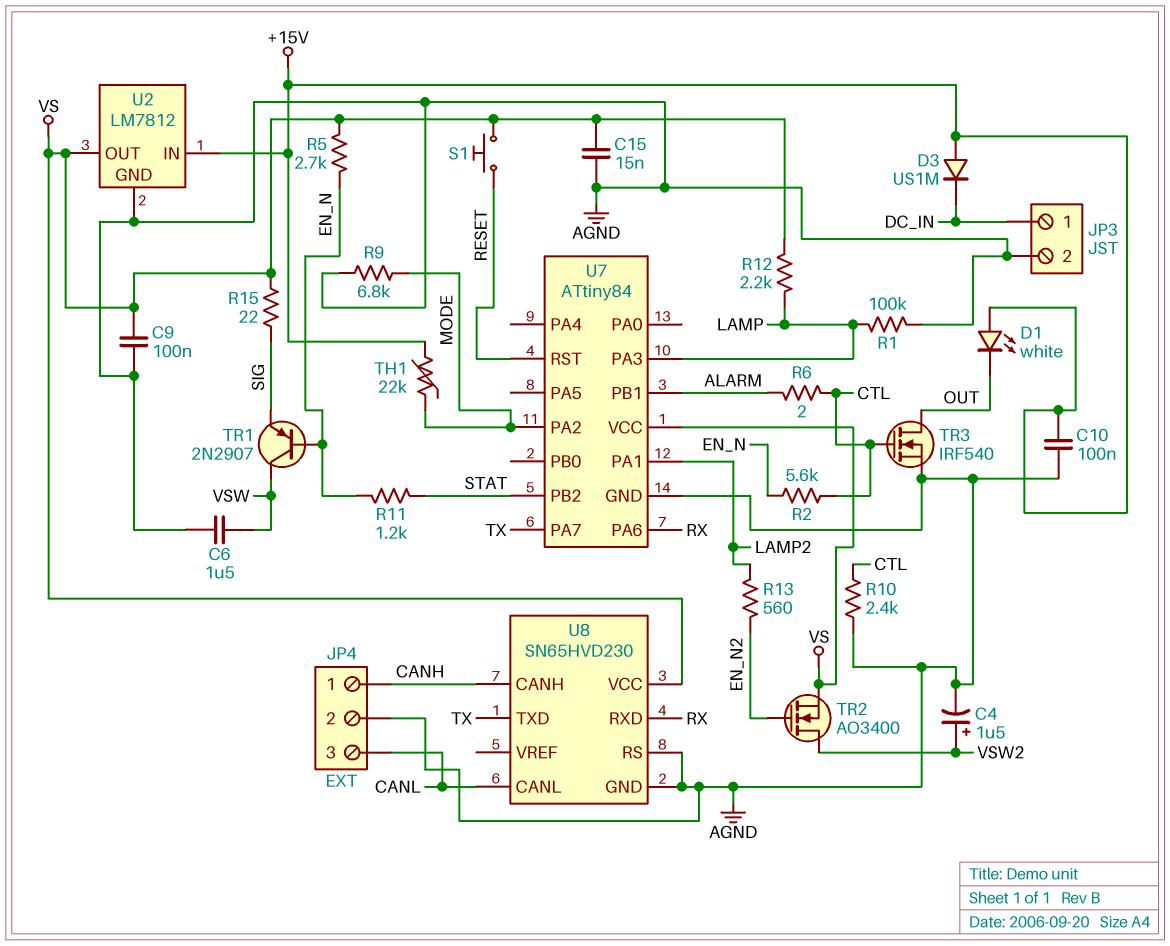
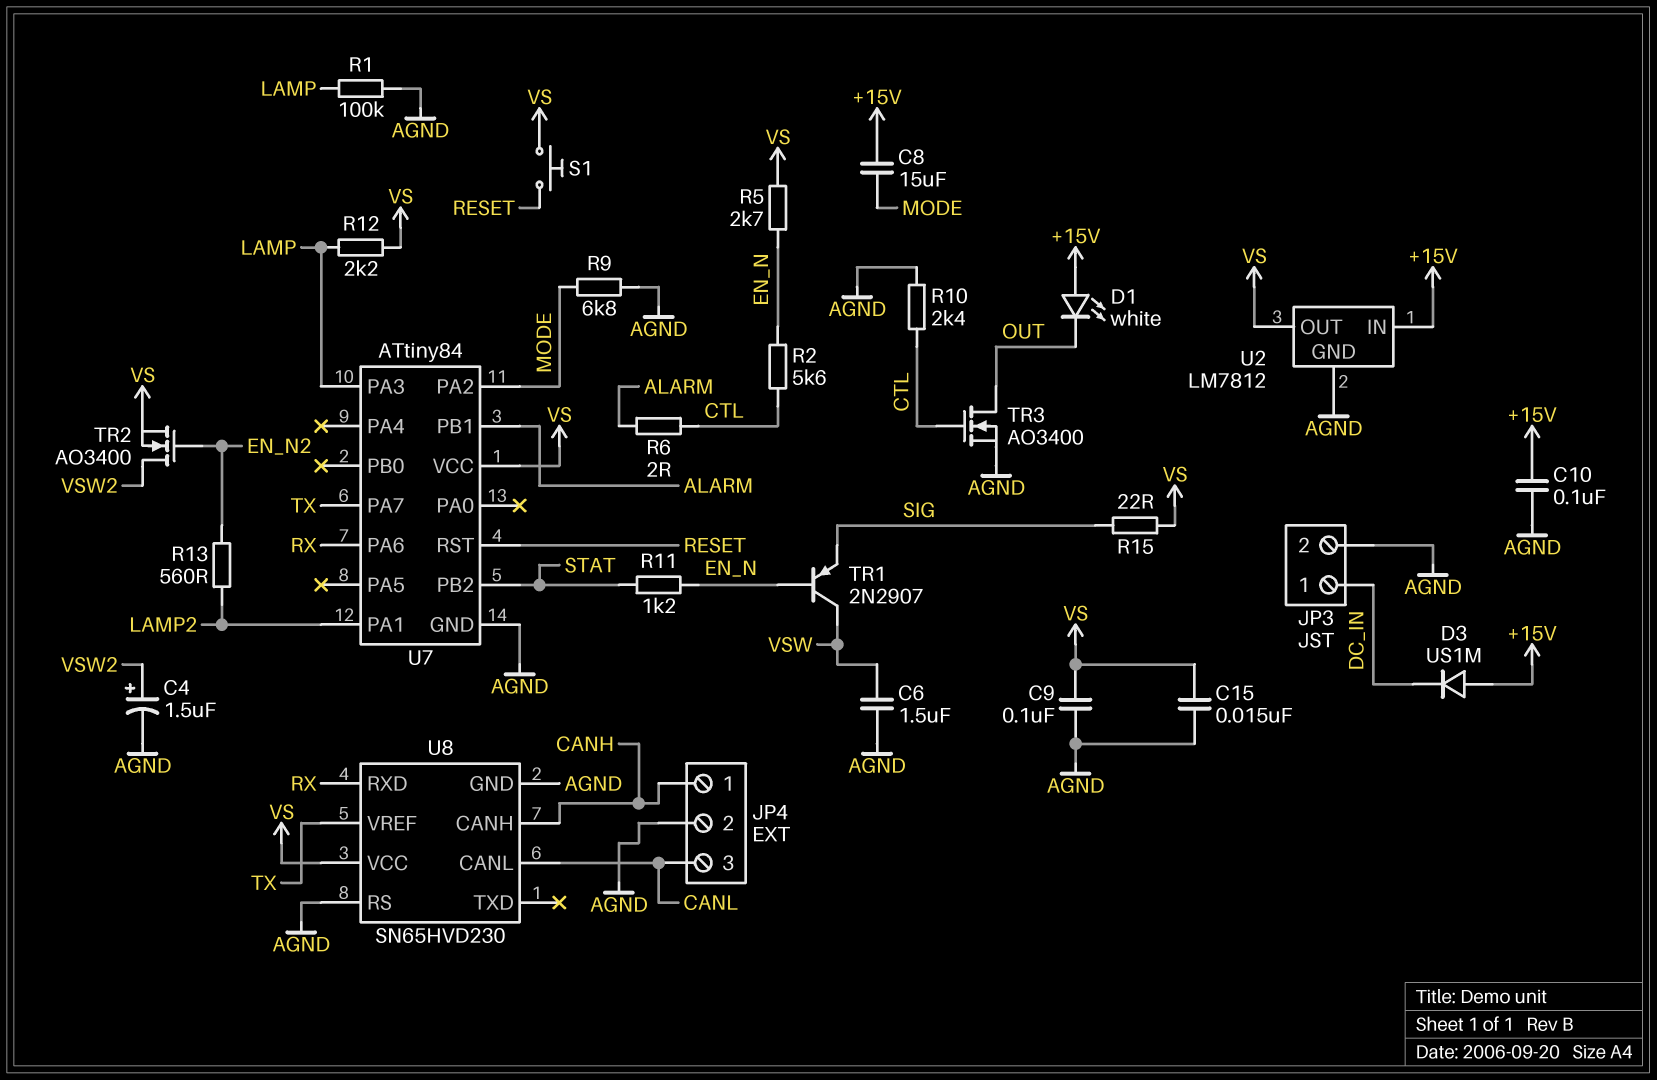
C8: none -> 15uF (+15V, MODE)
TH1: 22k (+15V, MODE) -> none
TR3: NMOS IRF540 (G CTL, D OUT, S AGND) -> NMOS AO3400 (G CTL, D OUT, S AGND)
U8 pin TXD: TX -> none
U8 pin VREF: none -> TX

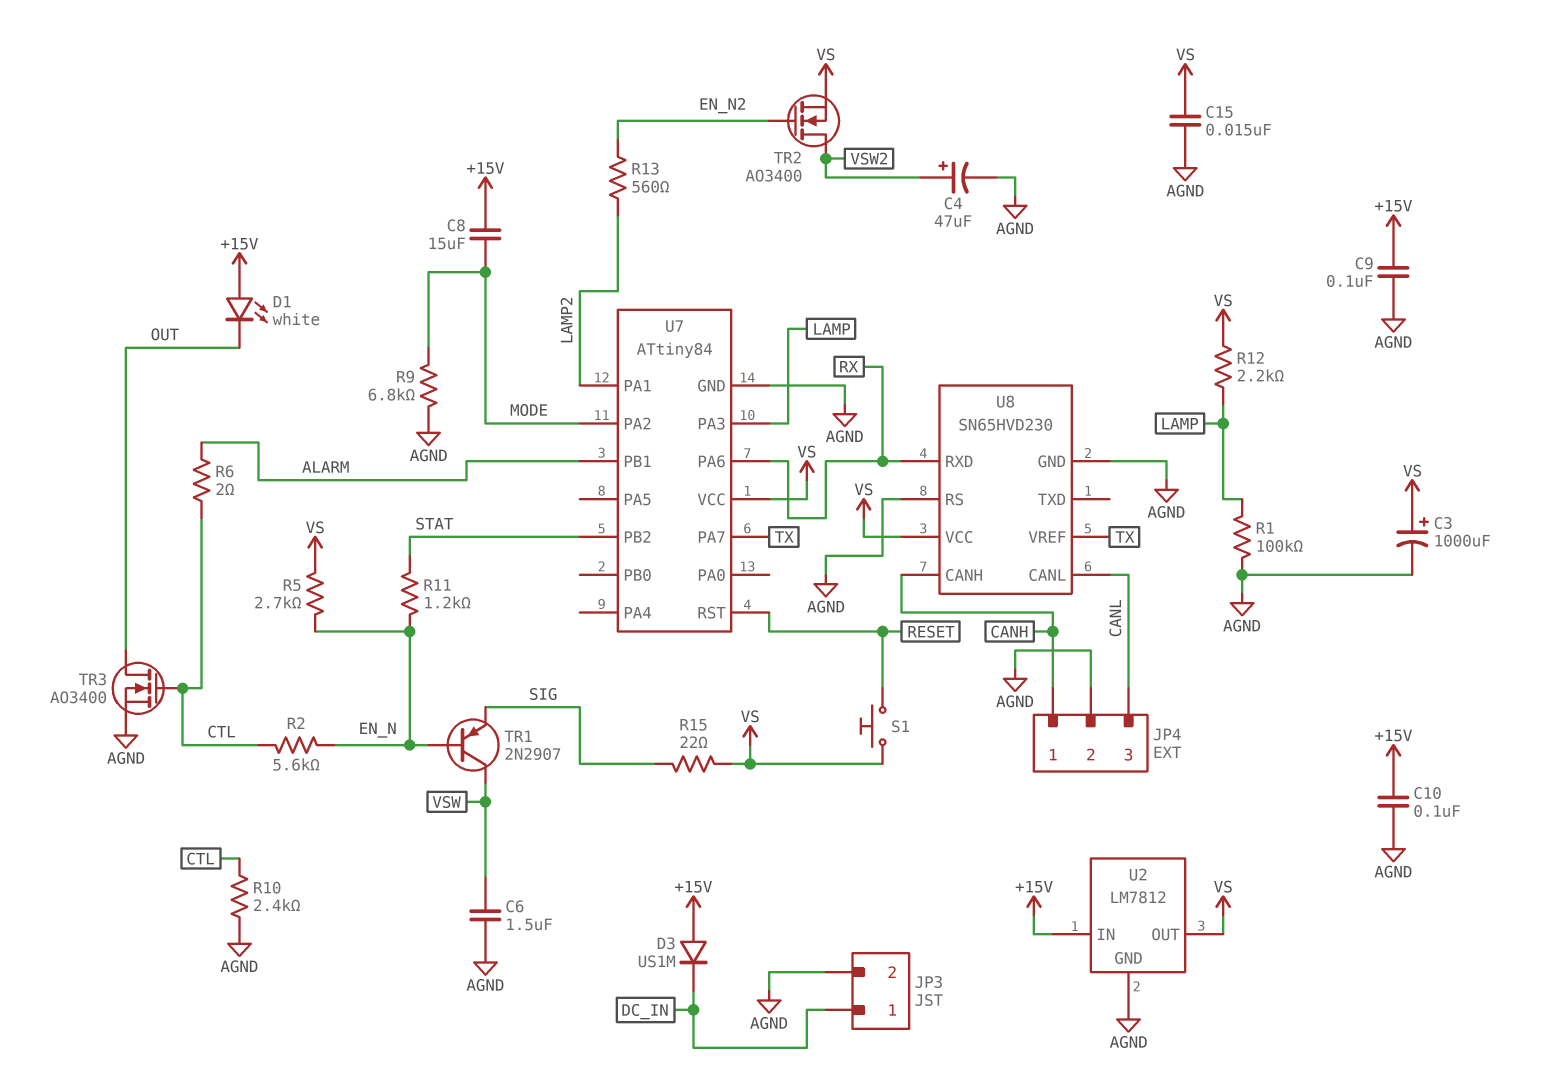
C3: none -> 1000uF (plus VS, minus AGND)
C4: 1.5uF (plus VSW2, minus AGND) -> 47uF (plus VSW2, minus AGND)
C9: 100nF (AGND, VS) -> 100nF (+15V, AGND)

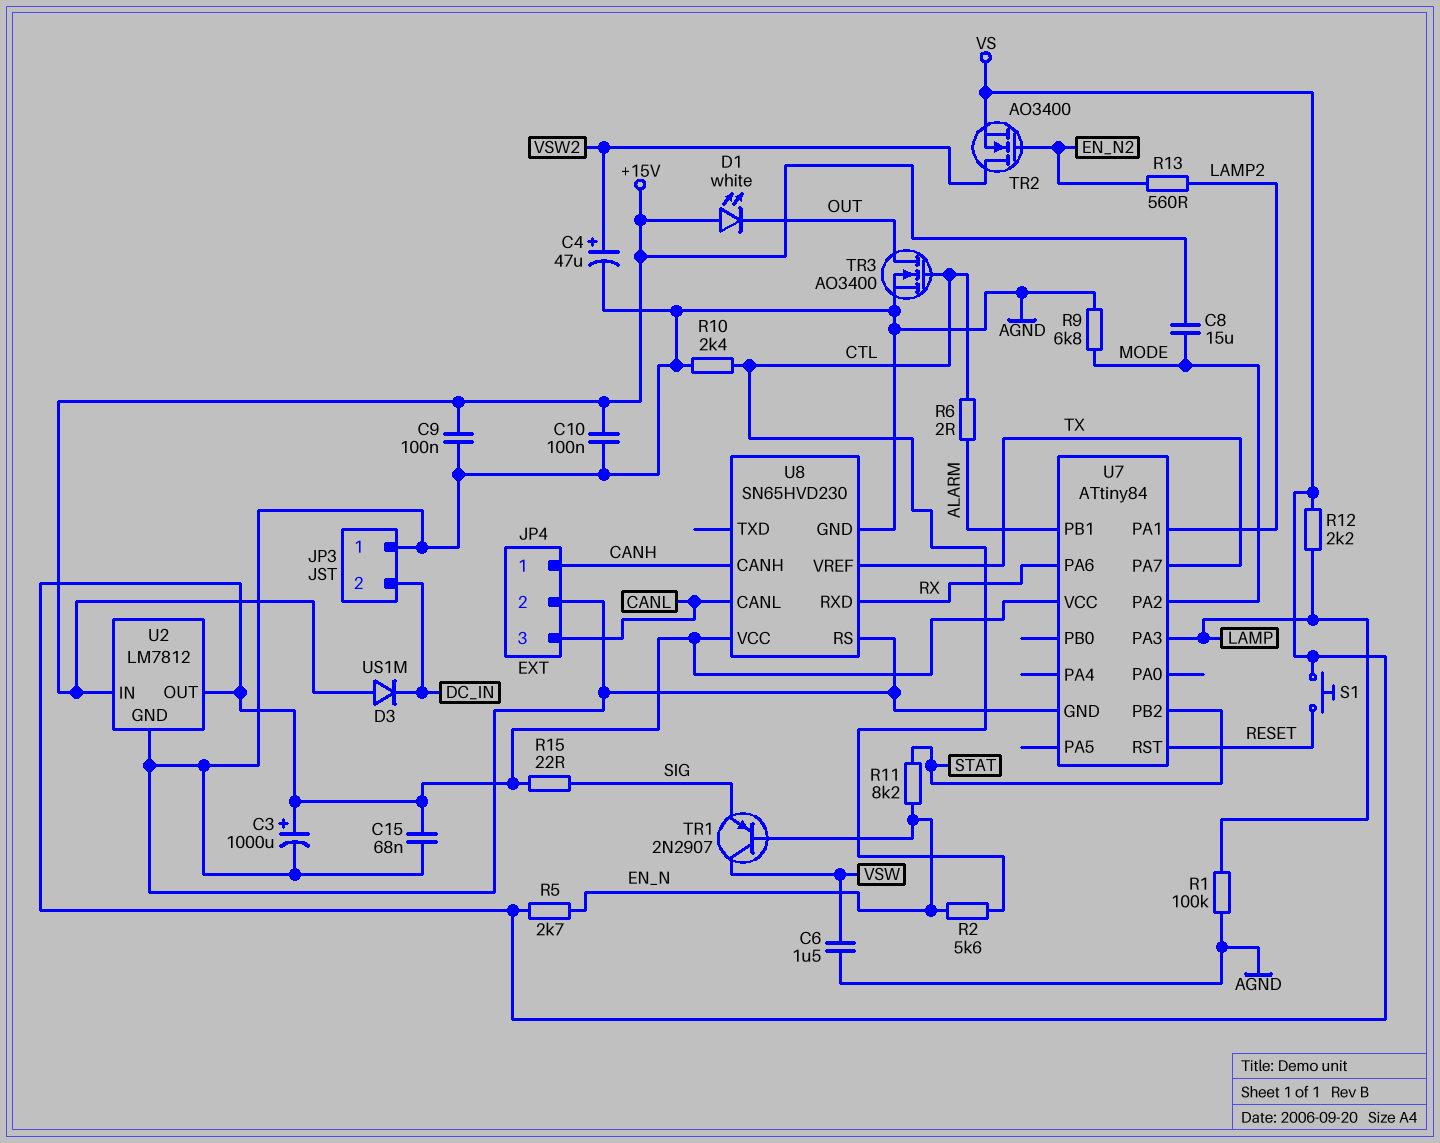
C15: 15nF (AGND, VS) -> 68nF (AGND, VS)
JP3 pin 1: DC_IN -> AGND
JP3 pin 2: AGND -> DC_IN
R11: 1.2k (EN_N, STAT) -> 8.2k (EN_N, STAT)

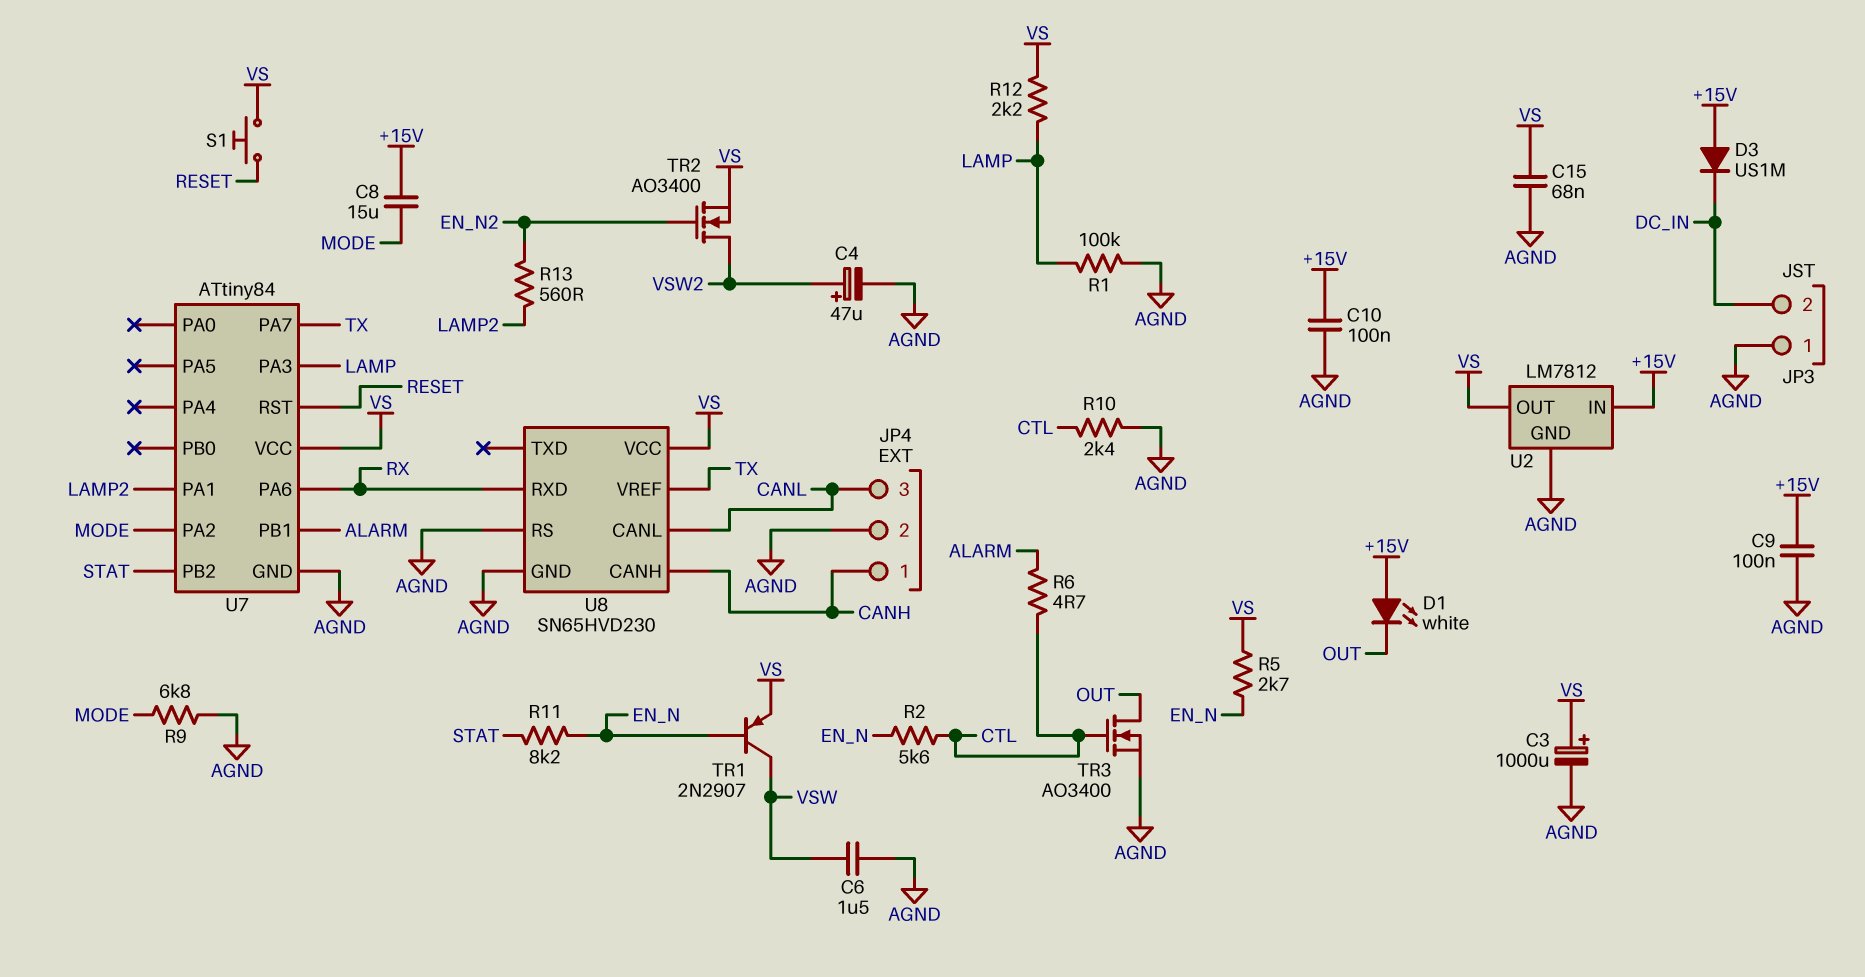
R6: 2 (ALARM, CTL) -> 4.7 (ALARM, CTL)
R15: 22 (SIG, VS) -> none
TR1: PNP 2N2907 (B EN_N, C VSW, E SIG) -> PNP 2N2907 (B EN_N, C VSW, E VS)

